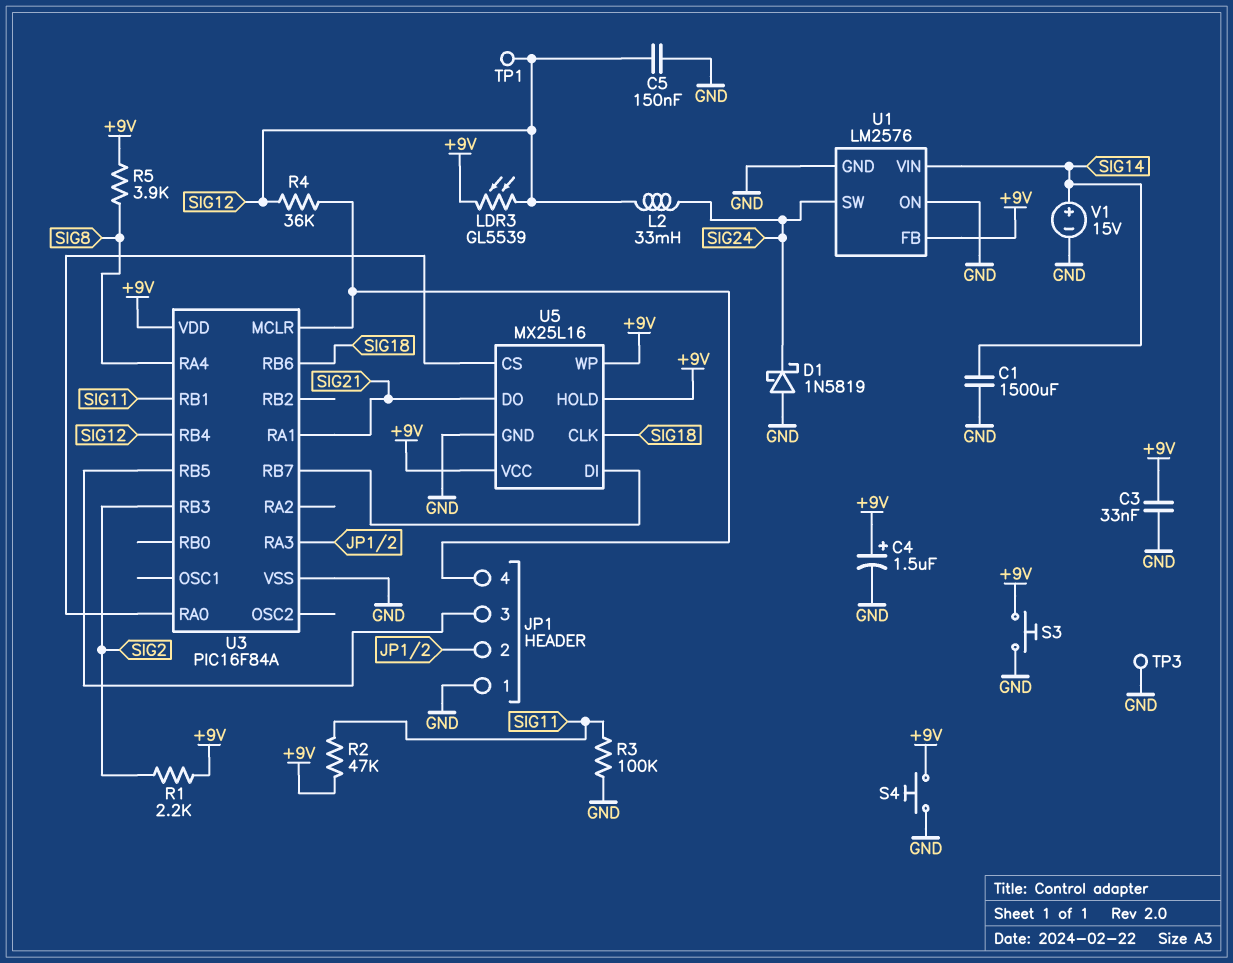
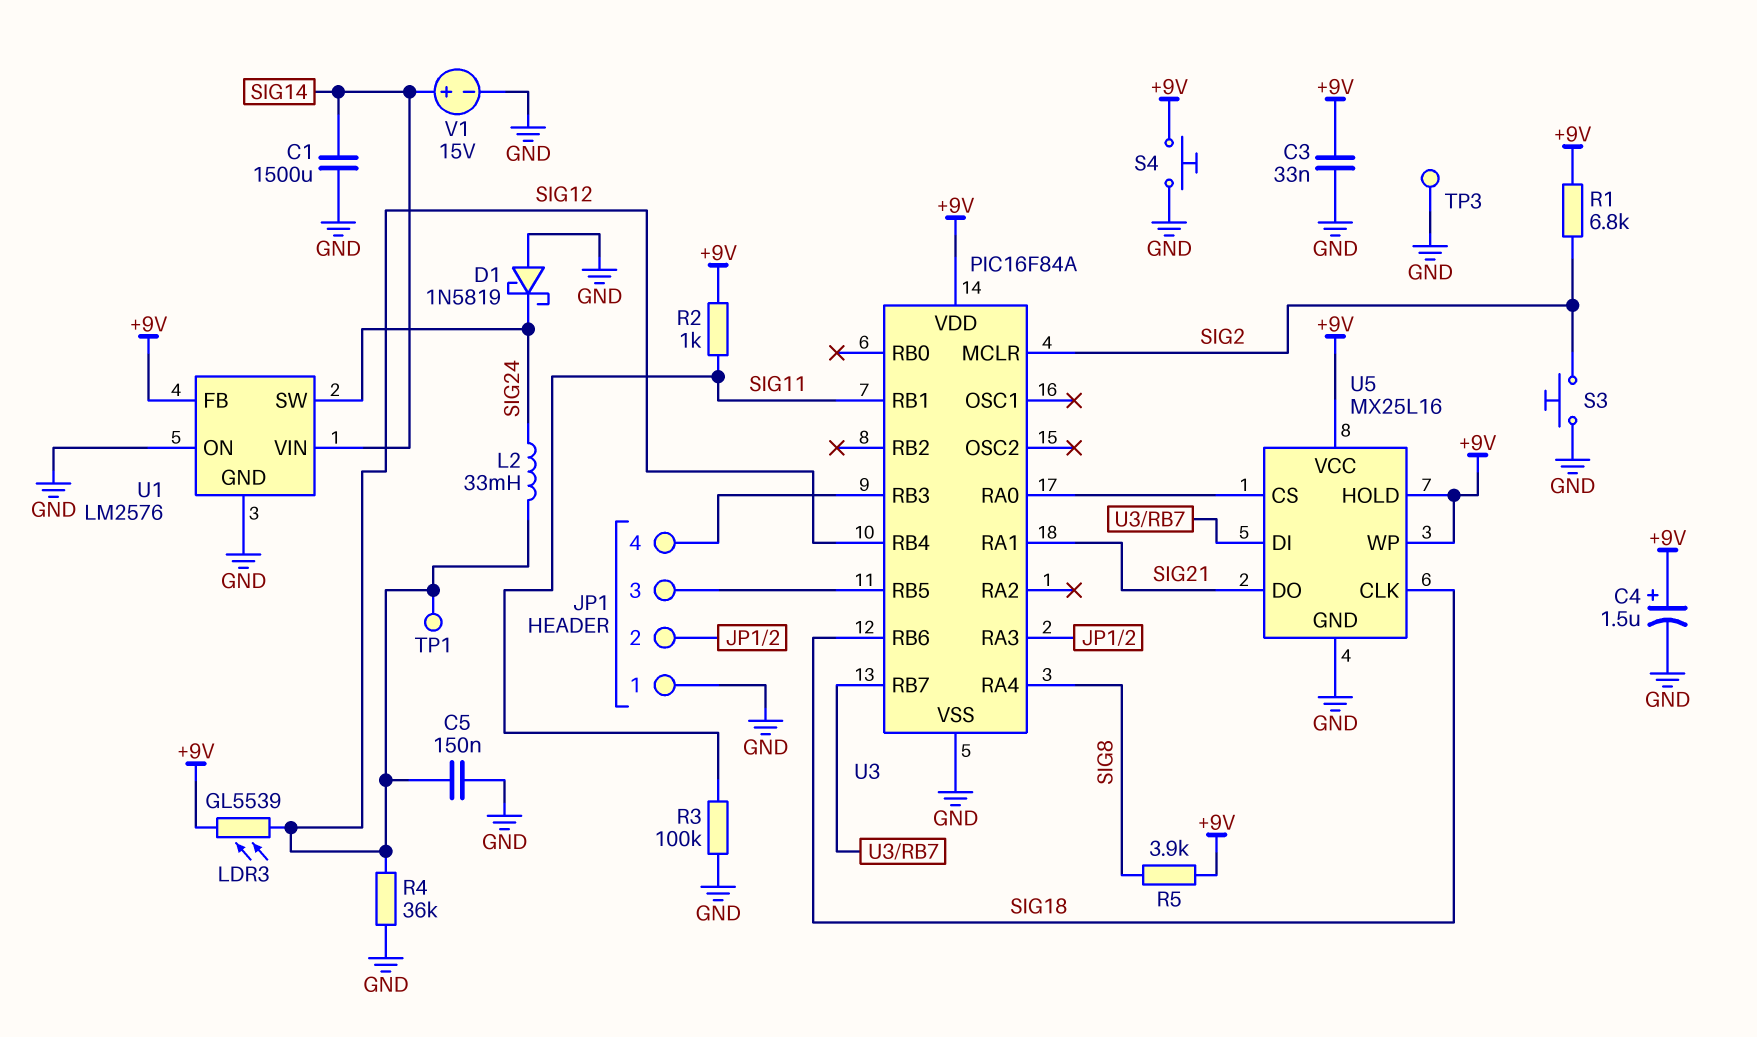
R1: 2.2k (+9V, SIG2) -> 6.8k (+9V, SIG2)
R2: 47k (+9V, SIG11) -> 1k (+9V, SIG11)
R4: 36k (JP1/4, SIG12) -> 36k (GND, SIG12)
S3: button (+9V, GND) -> button (GND, SIG2)
U3 pin MCLR: JP1/4 -> SIG2
U3 pin RB3: SIG2 -> JP1/4

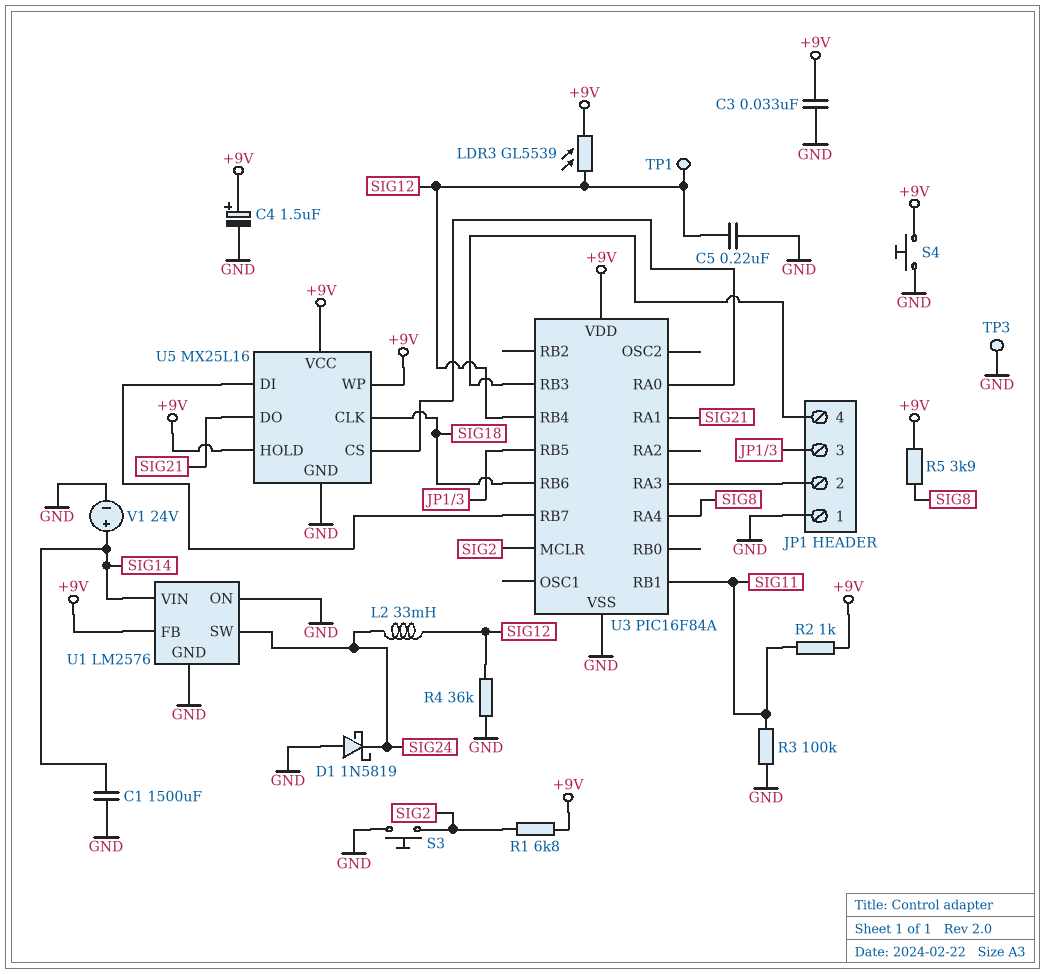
C5: 150nF (GND, SIG12) -> 220nF (GND, SIG12)
V1: 15V (plus SIG14, minus GND) -> 24V (plus SIG14, minus GND)

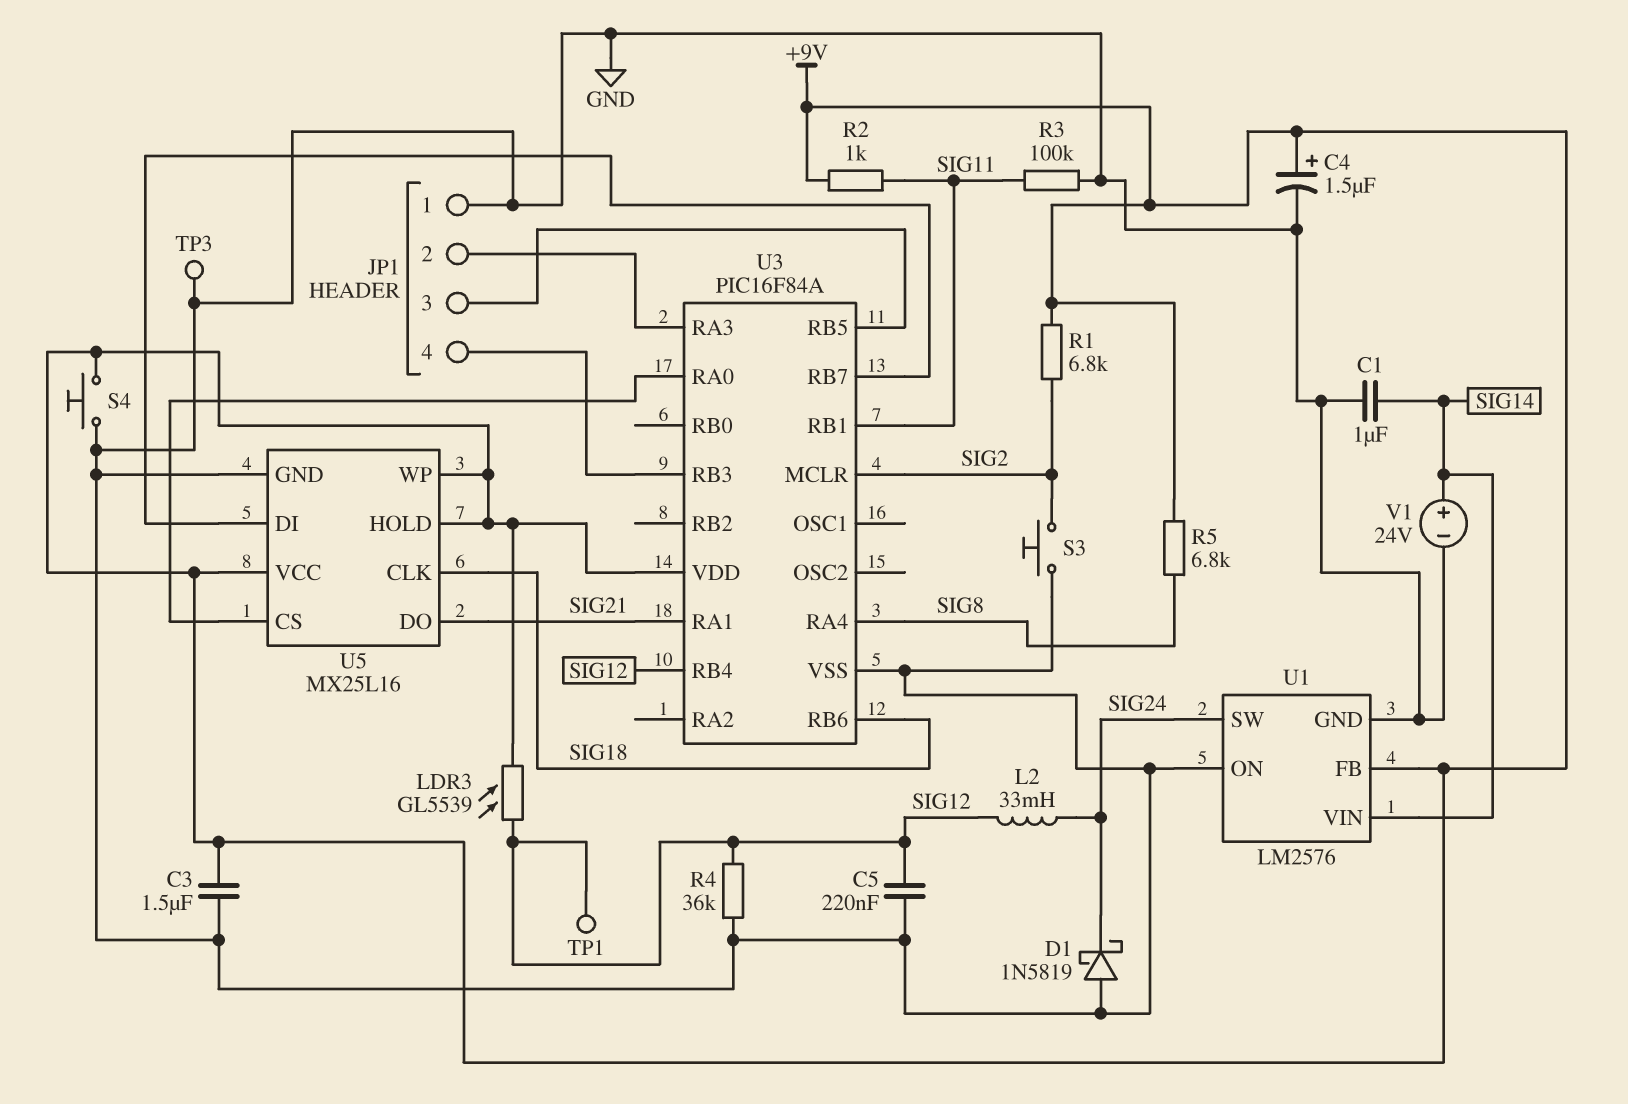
C1: 1500uF (GND, SIG14) -> 1uF (GND, SIG14)
C3: 33nF (+9V, GND) -> 1.5uF (+9V, GND)
R5: 3.9k (+9V, SIG8) -> 6.8k (+9V, SIG8)

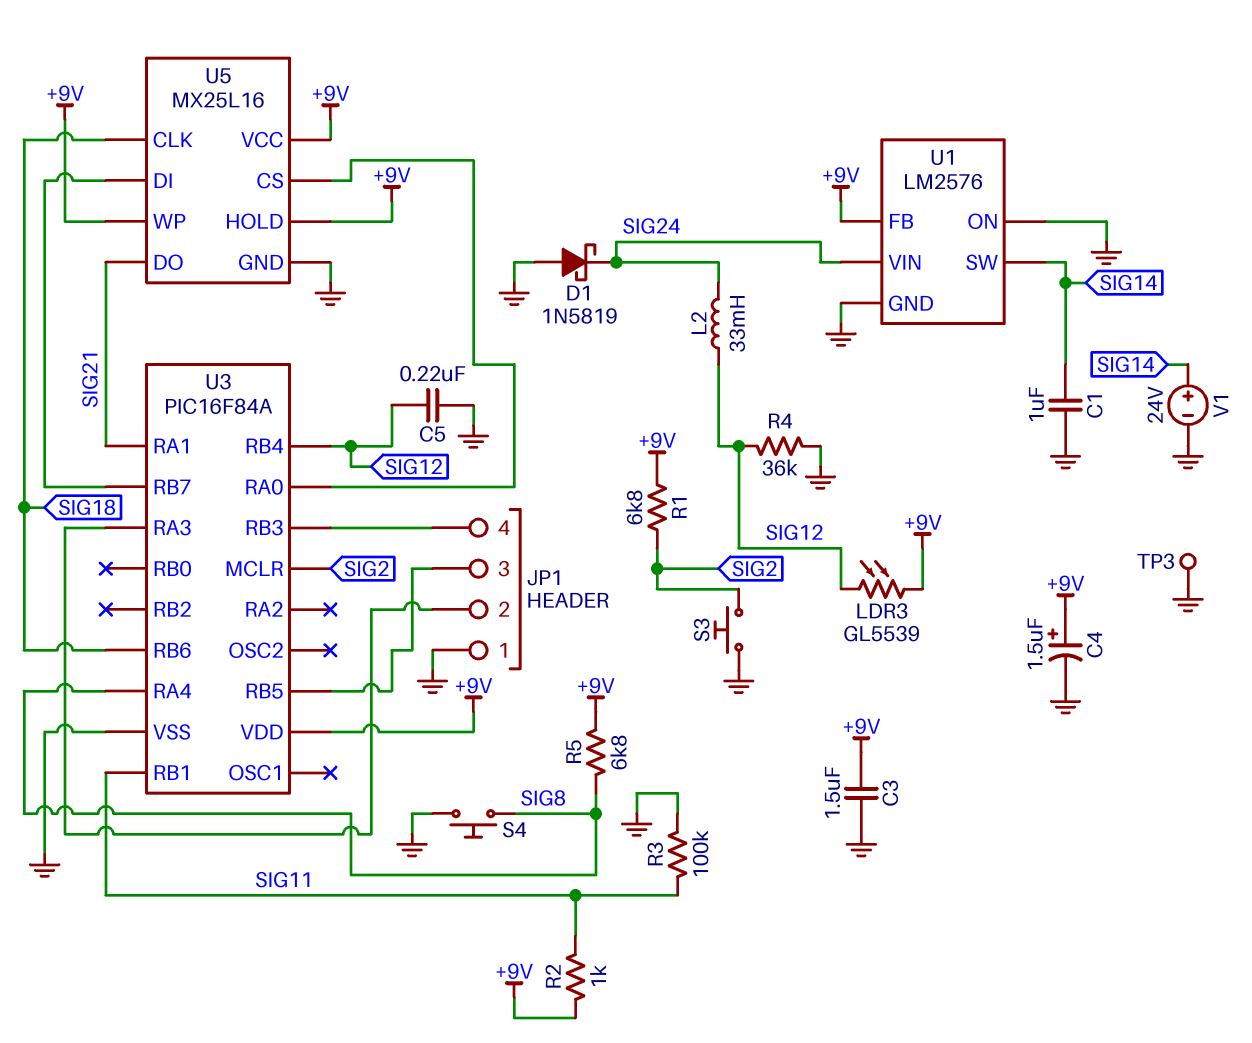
S4: button (+9V, GND) -> button (GND, SIG8)
TP1: test point (SIG12) -> none
U1 pin SW: SIG24 -> SIG14
U1 pin VIN: SIG14 -> SIG24

